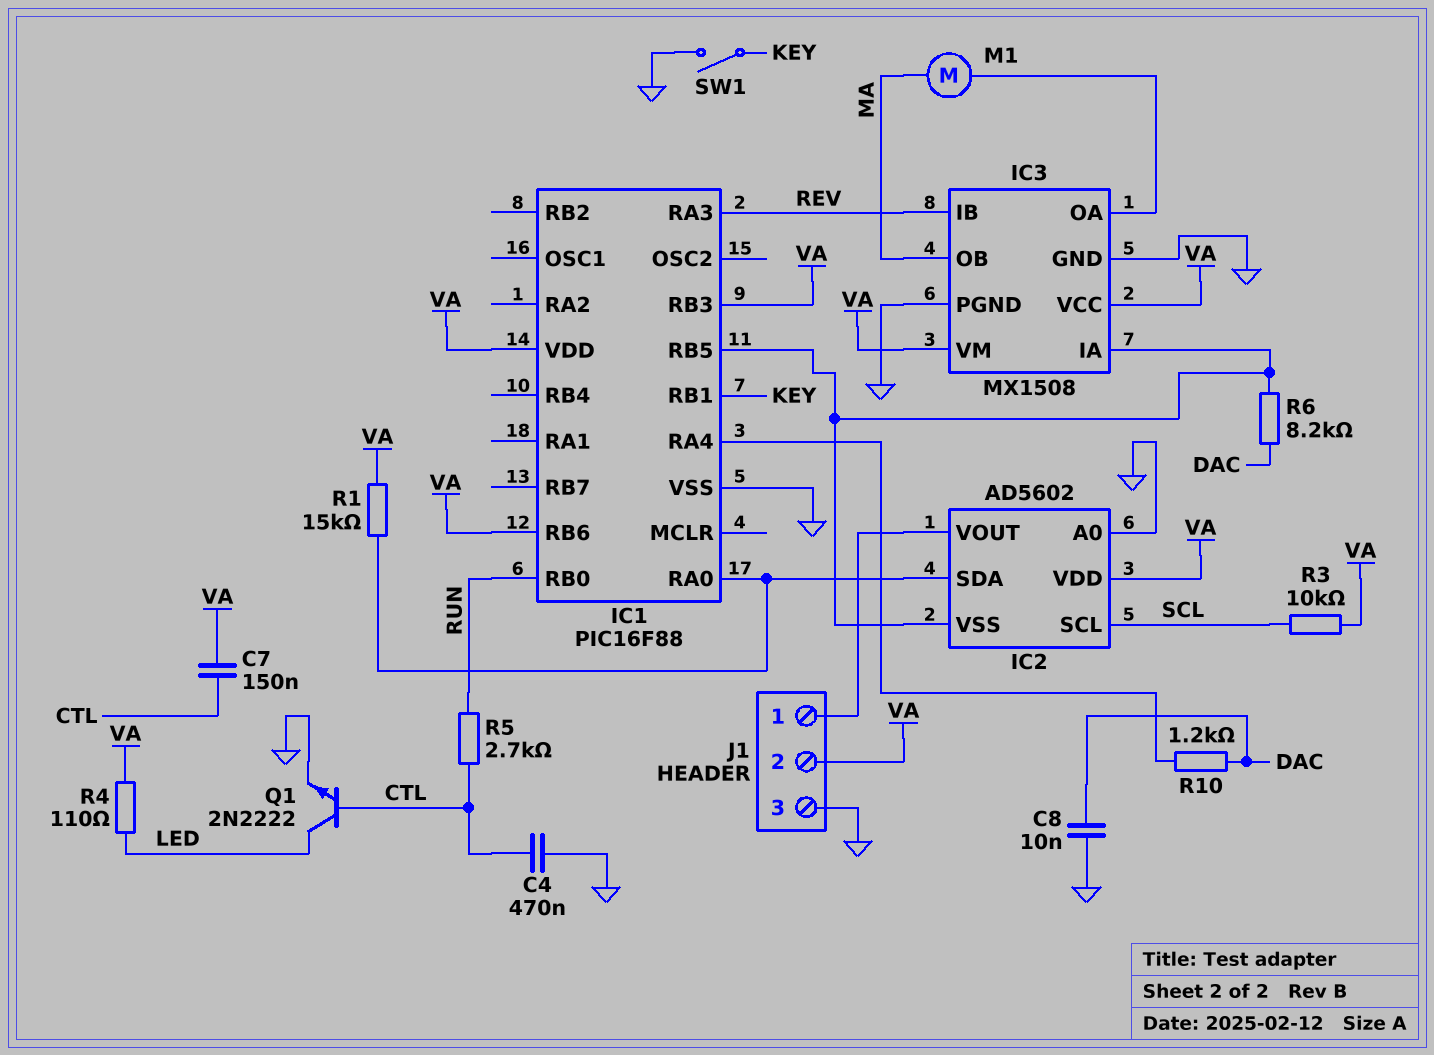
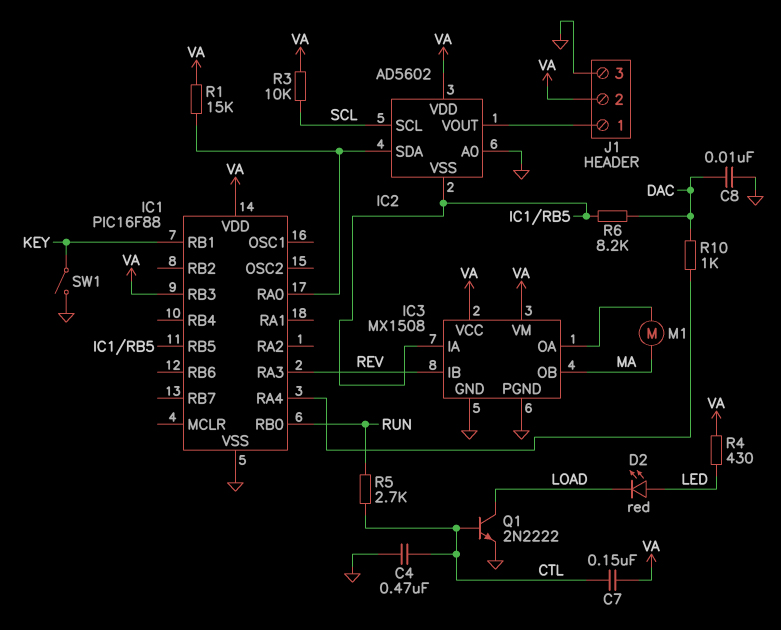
D2: none -> LED red (A LED, K LOAD)
IC1 pin RB6: VA -> none
Q1: NPN 2N2222 (B CTL, C LED, E GND) -> NPN 2N2222 (B CTL, C LOAD, E GND)
R4: 110 (LED, VA) -> 430 (LED, VA)
R10: 1.2k (DAC, IC1/RA4) -> 1k (DAC, IC1/RA4)

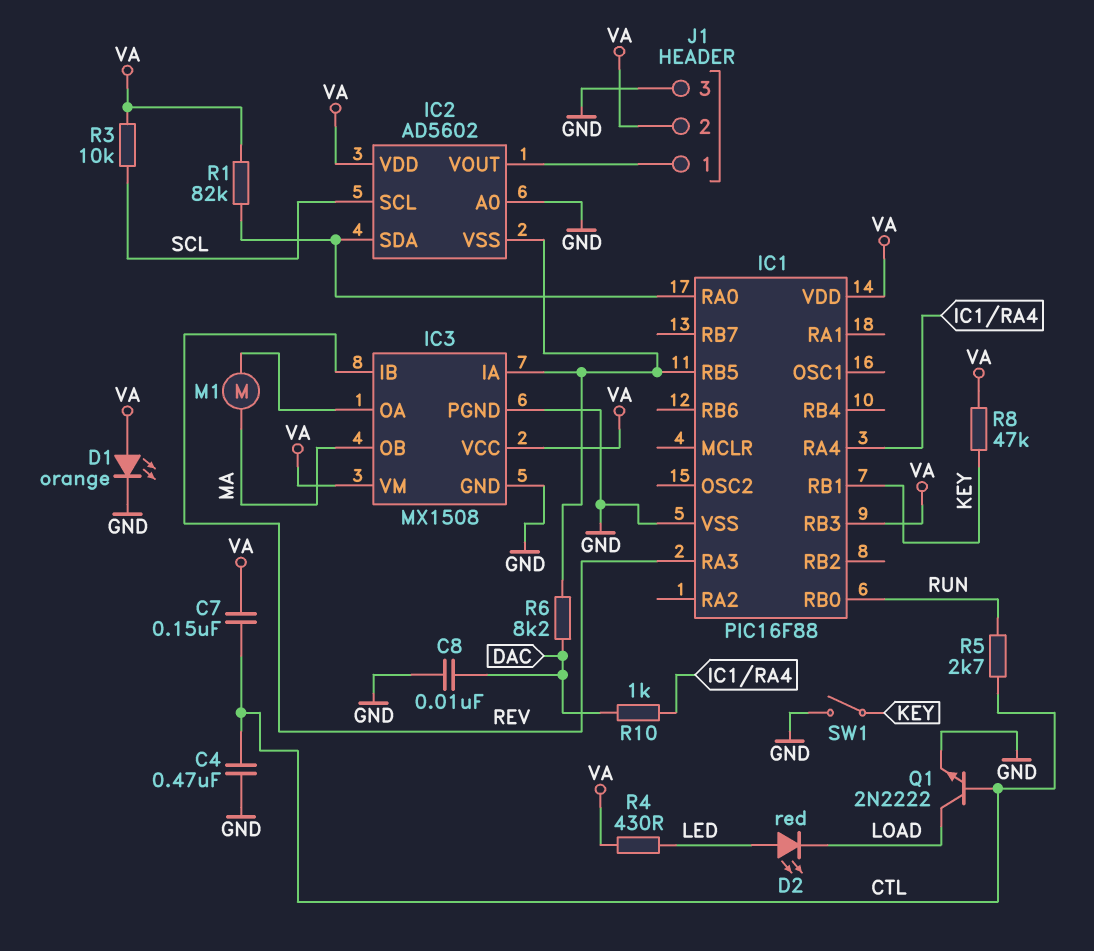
D1: none -> LED orange (A VA, K GND)
R1: 15k (IC1/RA0, VA) -> 82k (IC1/RA0, VA)
R8: none -> 47k (KEY, VA)

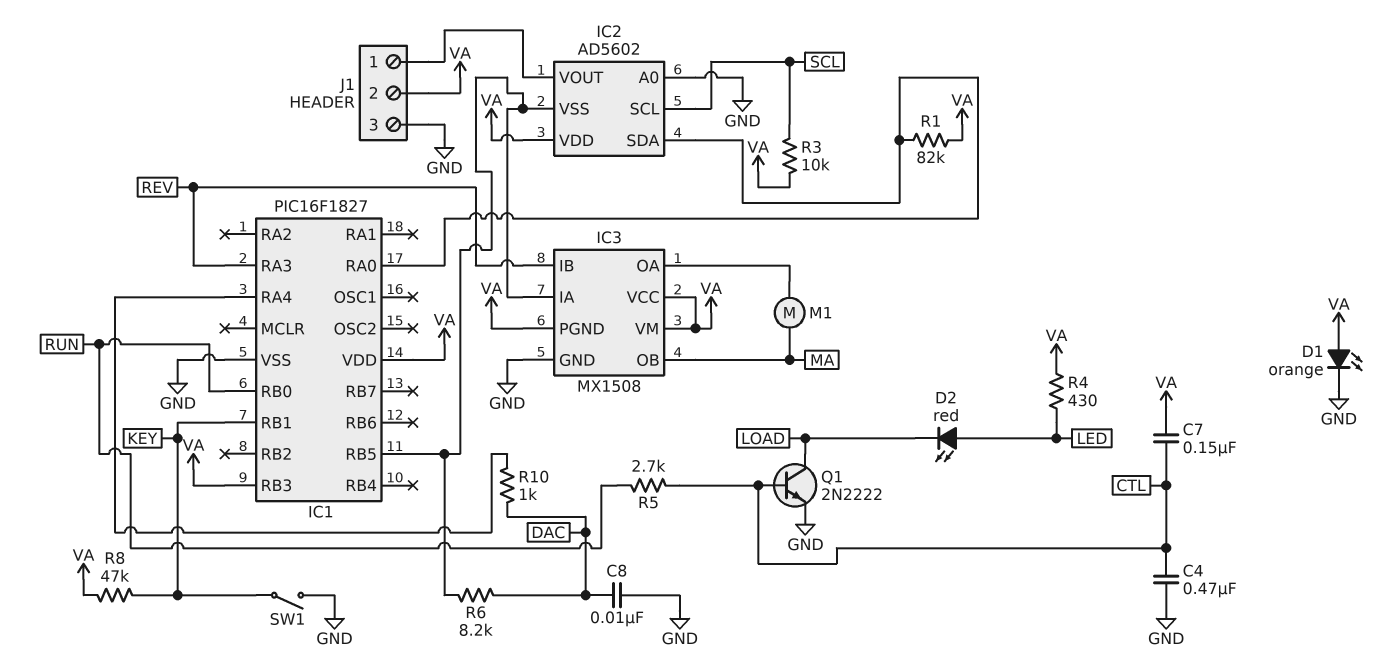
IC1: PIC16F88 -> PIC16F1827
IC3 pin PGND: GND -> VA

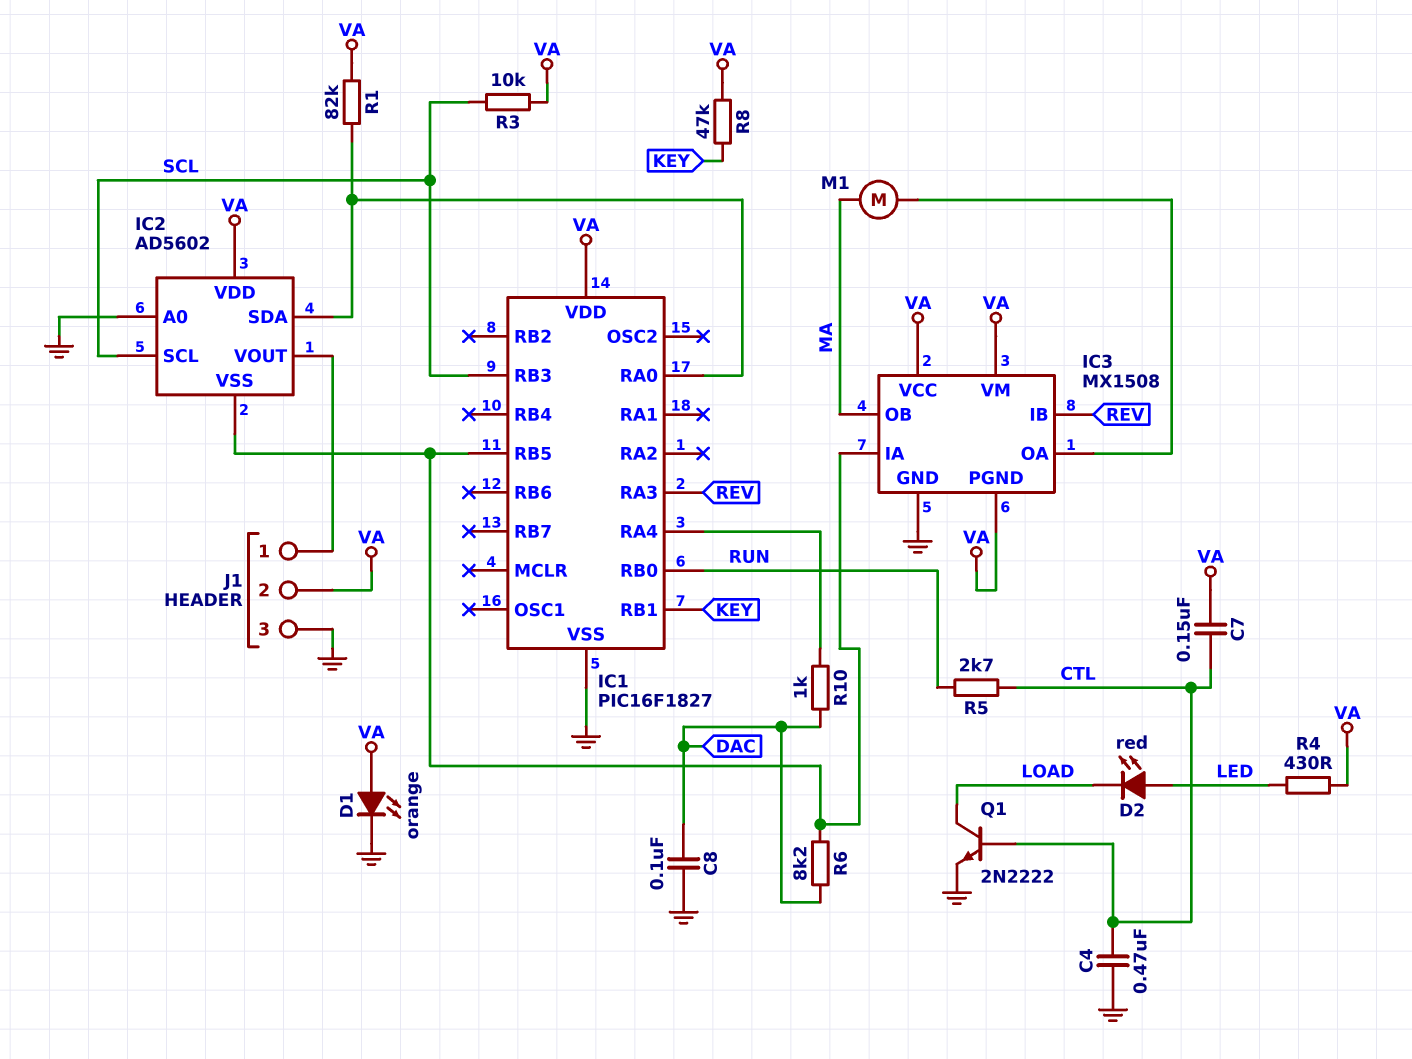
C8: 10nF (DAC, GND) -> 100nF (DAC, GND)
IC1 pin RB3: VA -> SCL
SW1: switch (GND, KEY) -> none

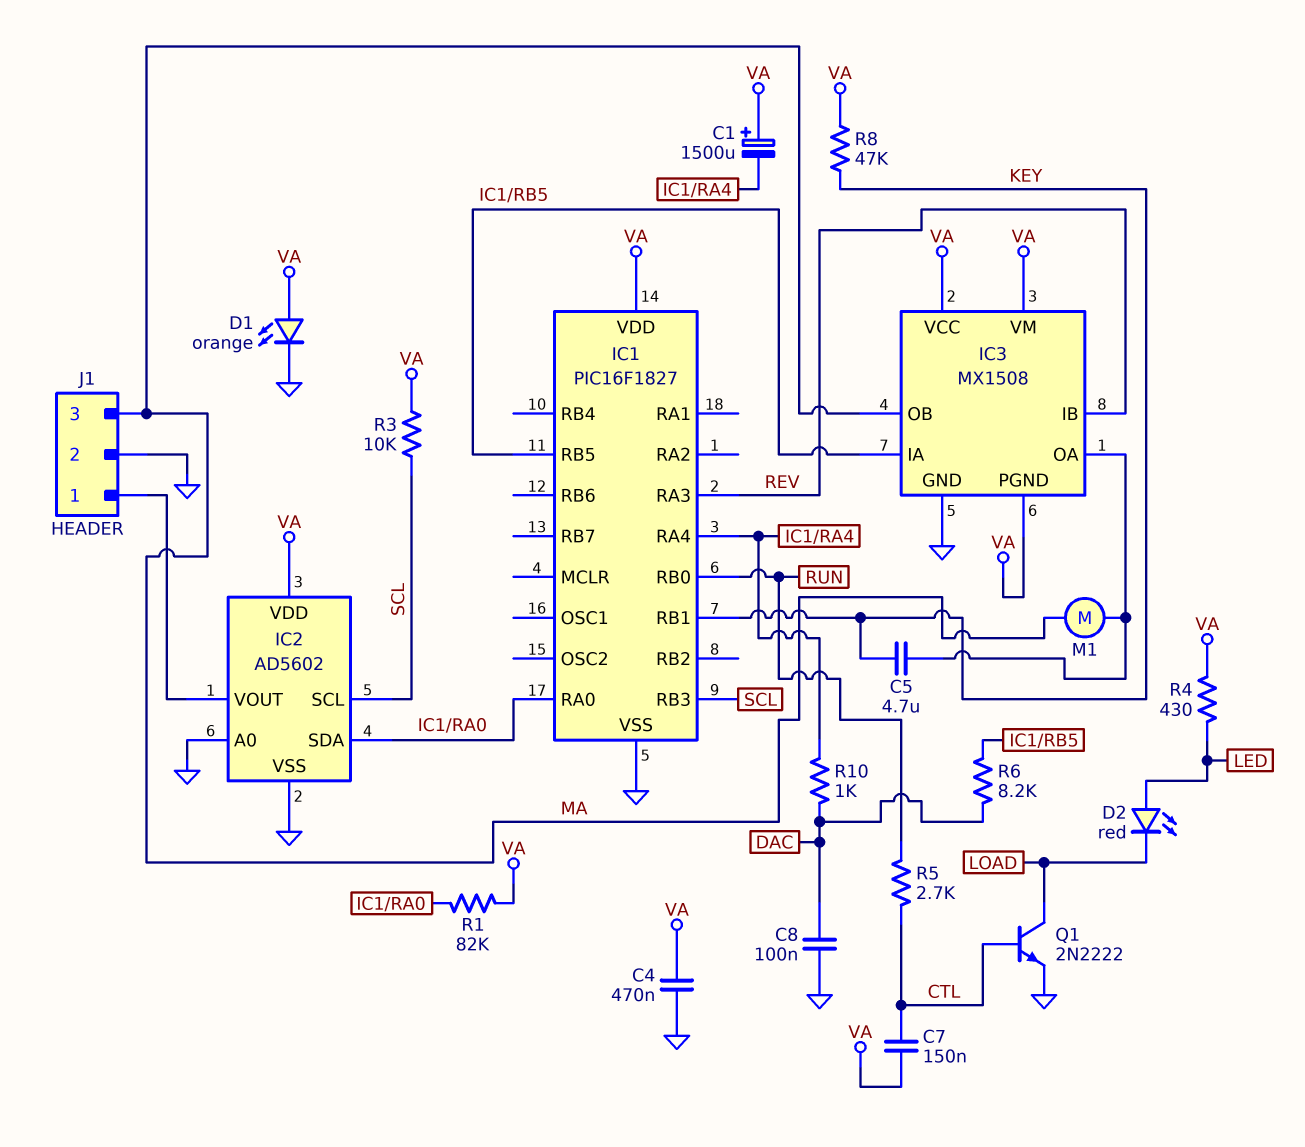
C1: none -> 1500uF (plus VA, minus IC1/RA4)
C4: 470nF (CTL, GND) -> 470nF (GND, VA)
C5: none -> 4.7uF (IC3/OA, KEY)
IC2 pin VSS: IC1/RB5 -> GND
J1 pin 2: VA -> GND
J1 pin 3: GND -> MA

